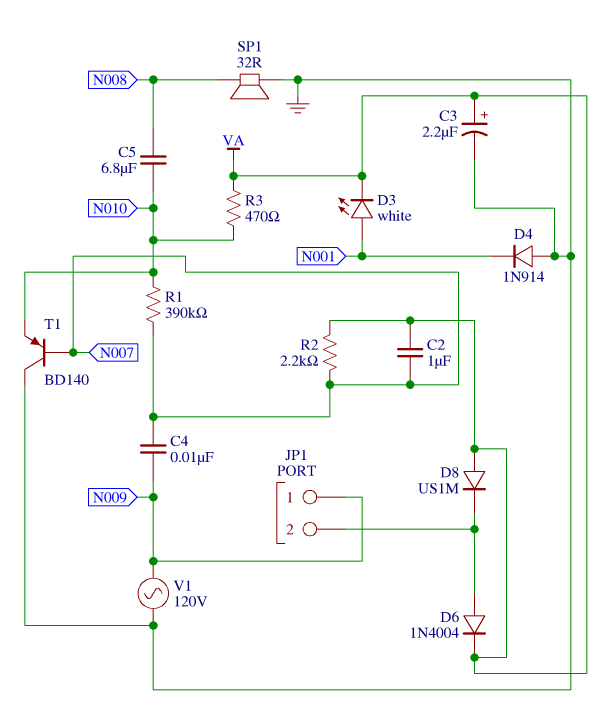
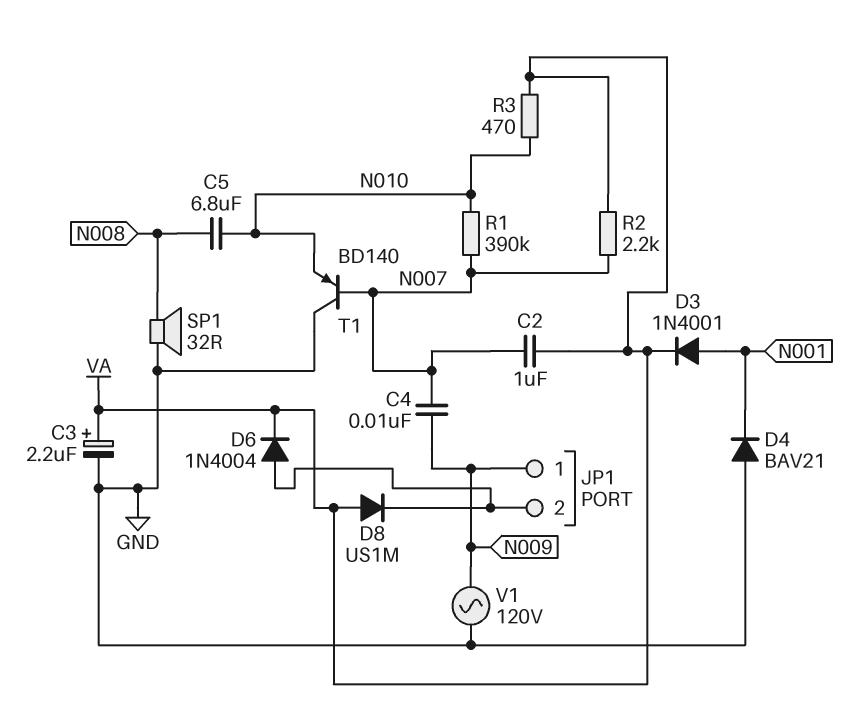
D3: LED white (A N001, K VA) -> diode 1N4001 (A N001, K VA)
D4: diode 1N914 (A GND, K N001) -> diode BAV21 (A GND, K N001)

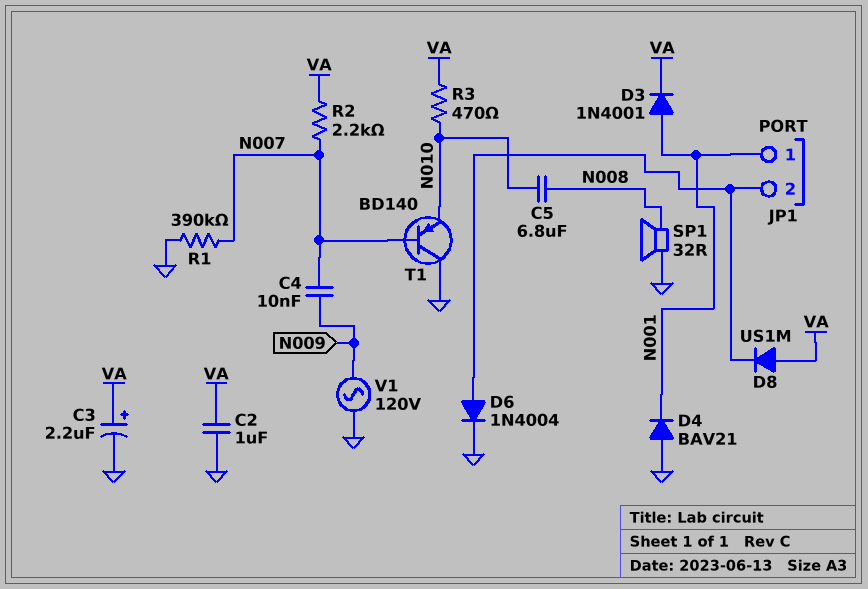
C2: 1uF (N007, VA) -> 1uF (GND, VA)
D6: diode 1N4004 (A JP1/2, K VA) -> diode 1N4004 (A JP1/2, K GND)
JP1 pin 1: N009 -> N001
R1: 390k (N007, N010) -> 390k (GND, N007)

